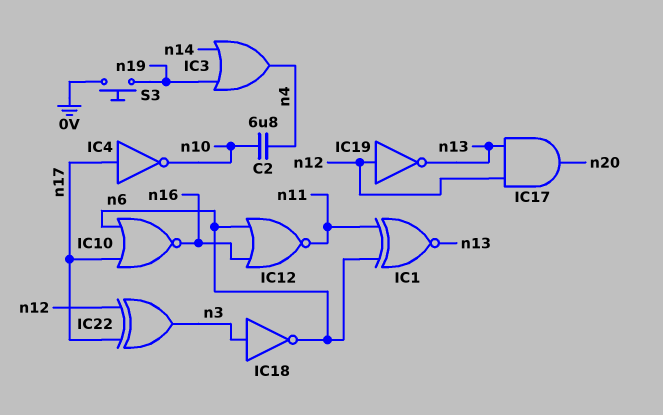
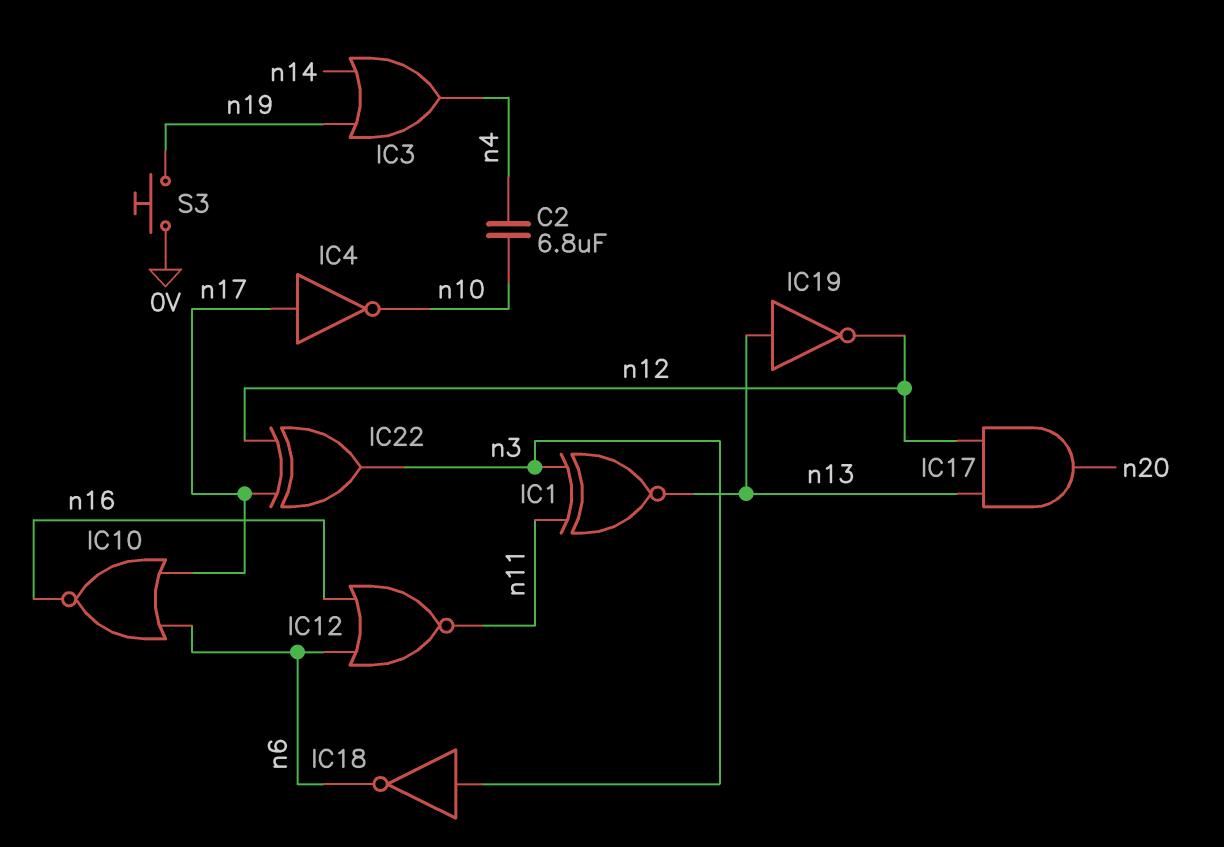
IC1: XNOR (in n6, in n11, out n13) -> XNOR (in n3, in n11, out n13)
IC19: NOT (in n12, out n13) -> NOT (in n13, out n12)

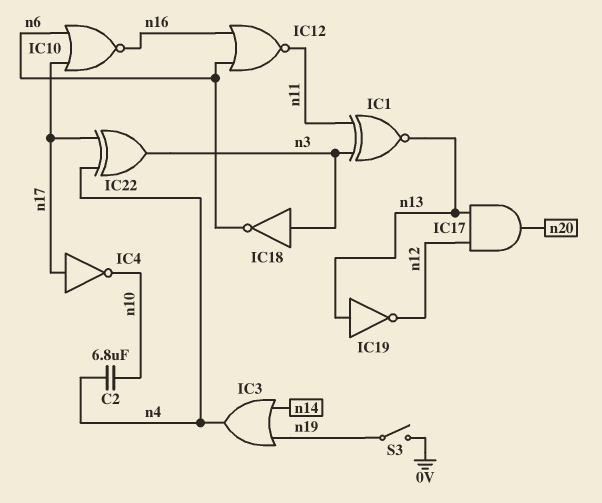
IC22: XOR (in n12, in n17, out n3) -> XOR (in n4, in n17, out n3)
S3: button (0V, n19) -> switch (0V, n19)

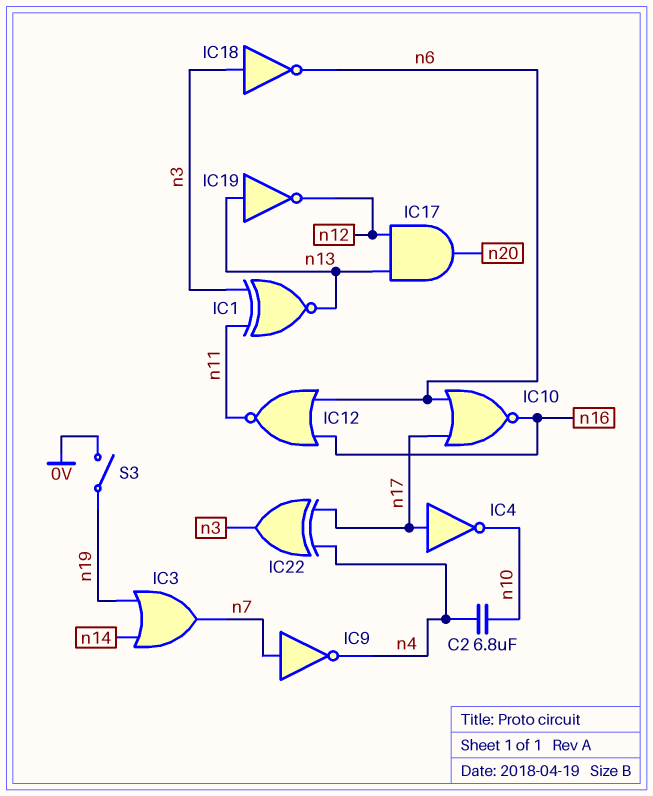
IC3: OR (in n14, in n19, out n4) -> OR (in n14, in n19, out n7)
IC9: none -> NOT (in n7, out n4)

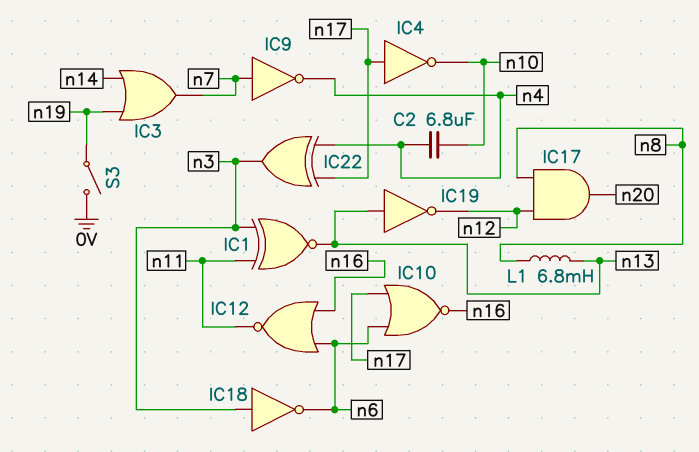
IC17: AND (in n12, in n13, out n20) -> AND (in n8, in n12, out n20)
L1: none -> 6.8mH (n8, n13)

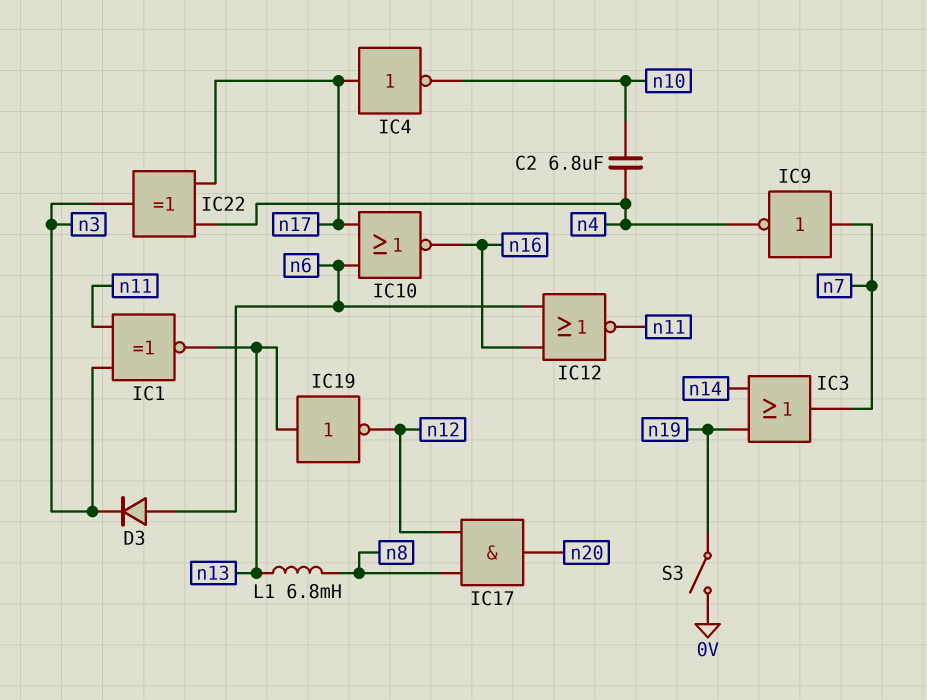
D3: none -> diode (A n6, K n3)
IC18: NOT (in n3, out n6) -> none

